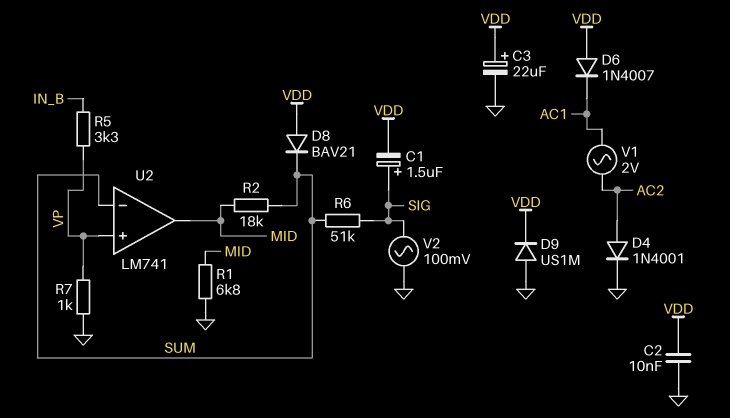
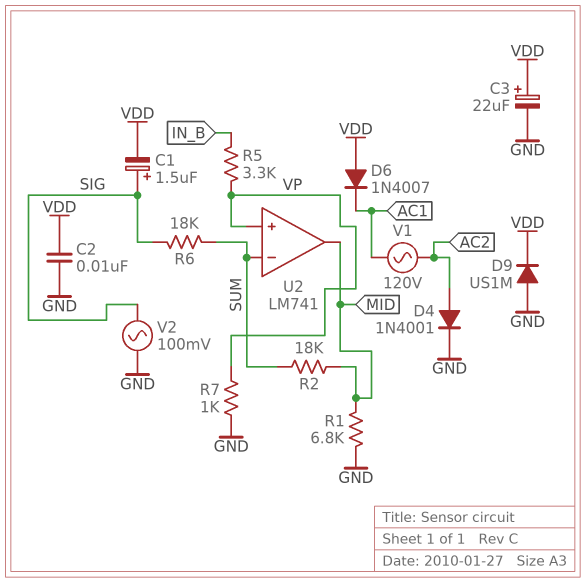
D8: diode BAV21 (A VDD, K SUM) -> none
R6: 51k (SIG, SUM) -> 18k (SIG, SUM)
V1: AC 2V (AC1, AC2) -> AC 120V (AC1, AC2)

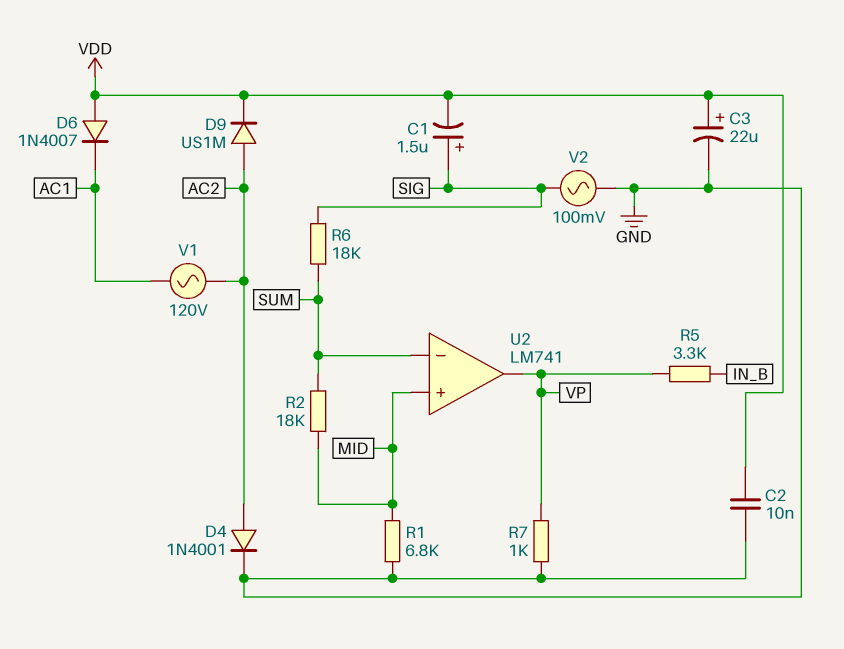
D9: diode US1M (A GND, K VDD) -> diode US1M (A AC2, K VDD)
U2 pin in+: VP -> MID
U2 pin out: MID -> VP

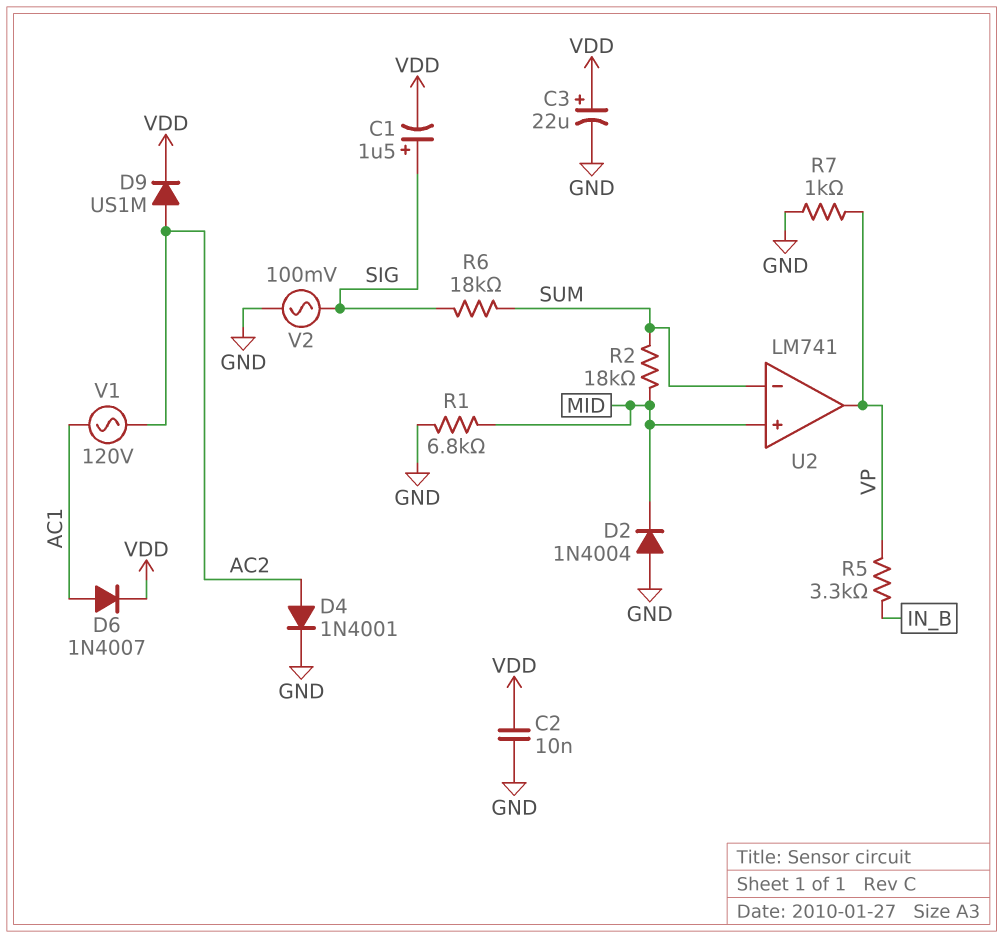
D2: none -> diode 1N4004 (A GND, K MID)
D6: diode 1N4007 (A VDD, K AC1) -> diode 1N4007 (A AC1, K VDD)

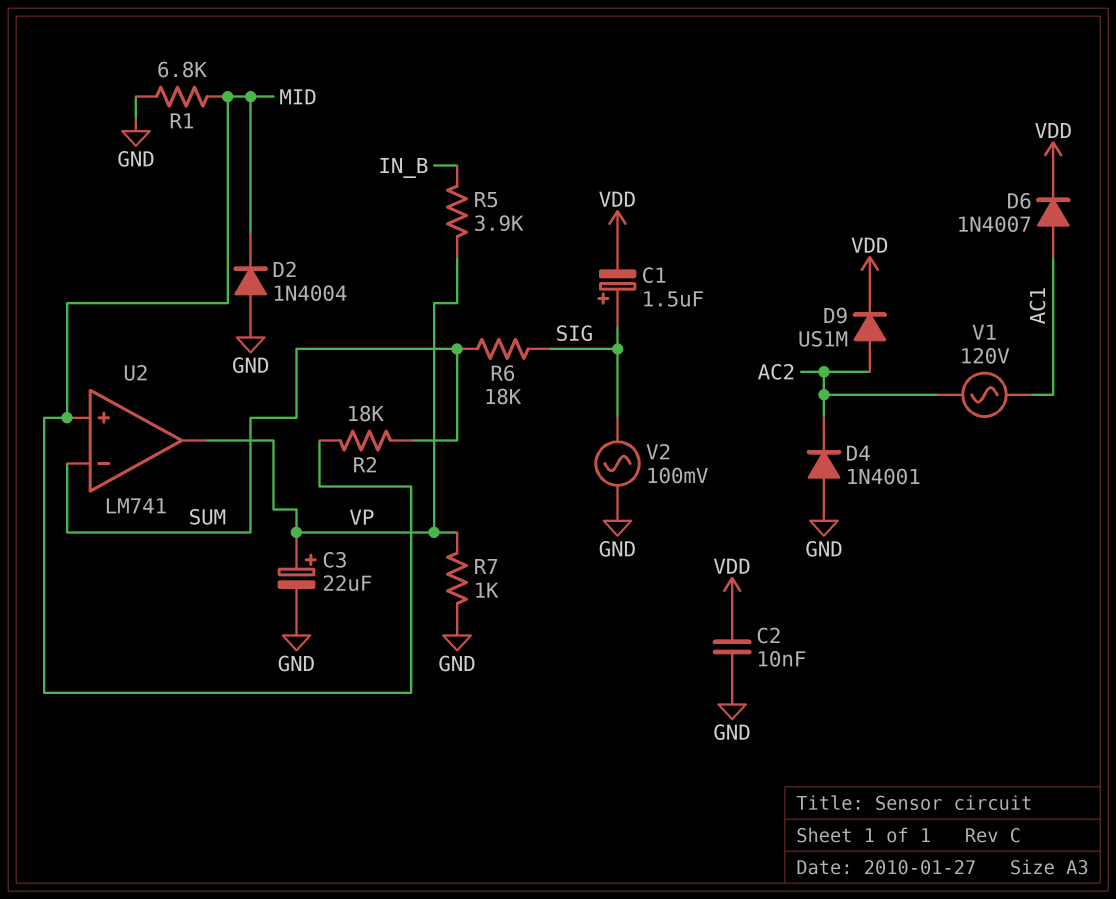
C3: 22uF (plus VDD, minus GND) -> 22uF (plus VP, minus GND)
D4: diode 1N4001 (A AC2, K GND) -> diode 1N4001 (A GND, K AC2)
R5: 3.3k (IN_B, VP) -> 3.9k (IN_B, VP)

